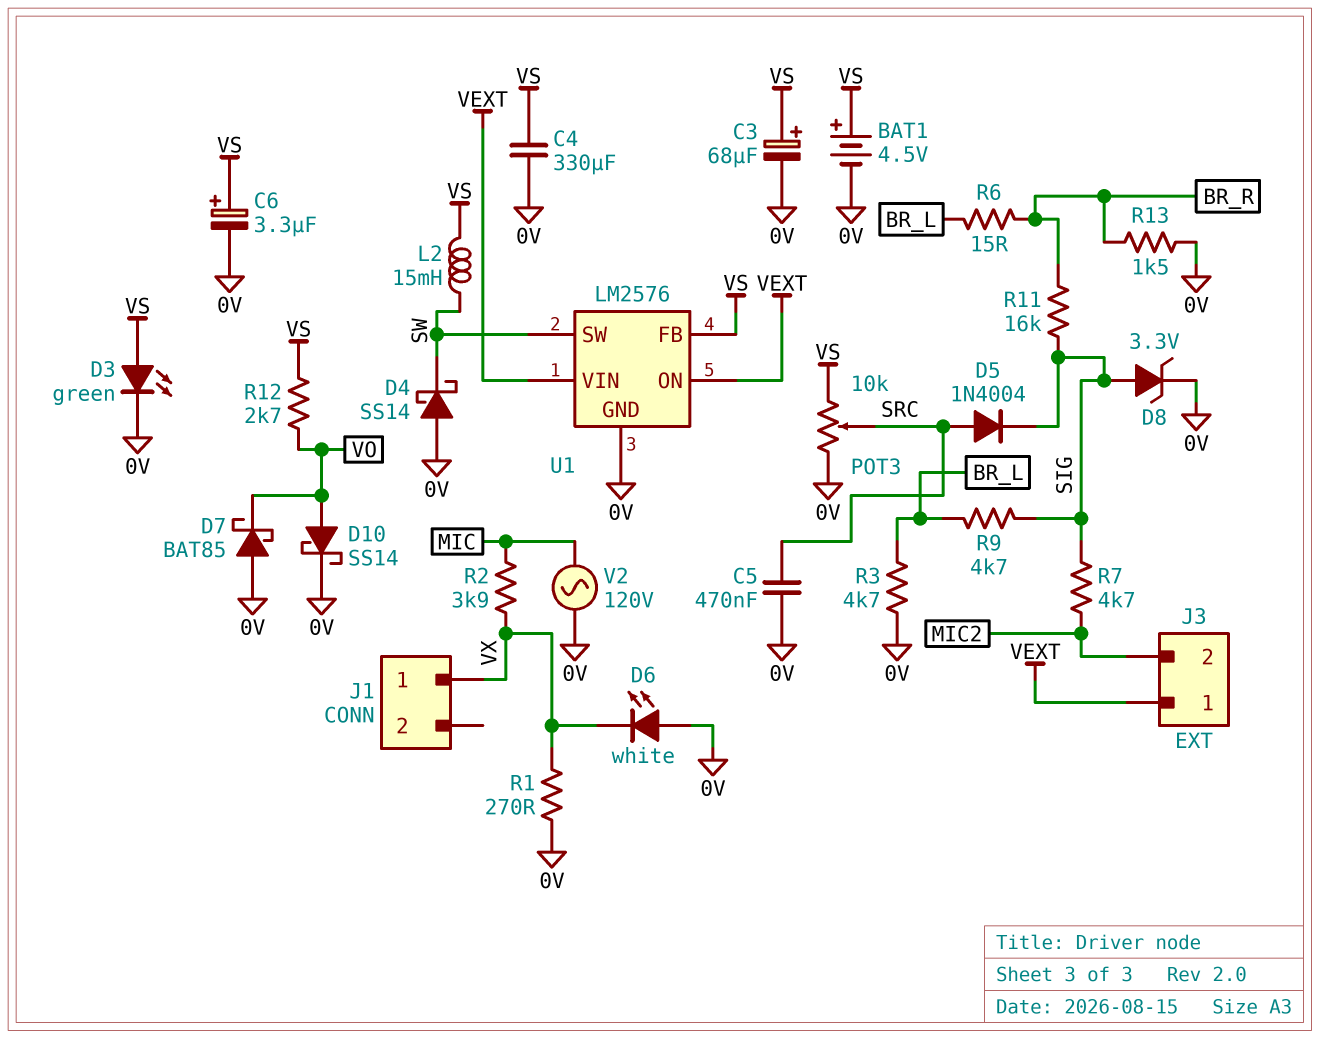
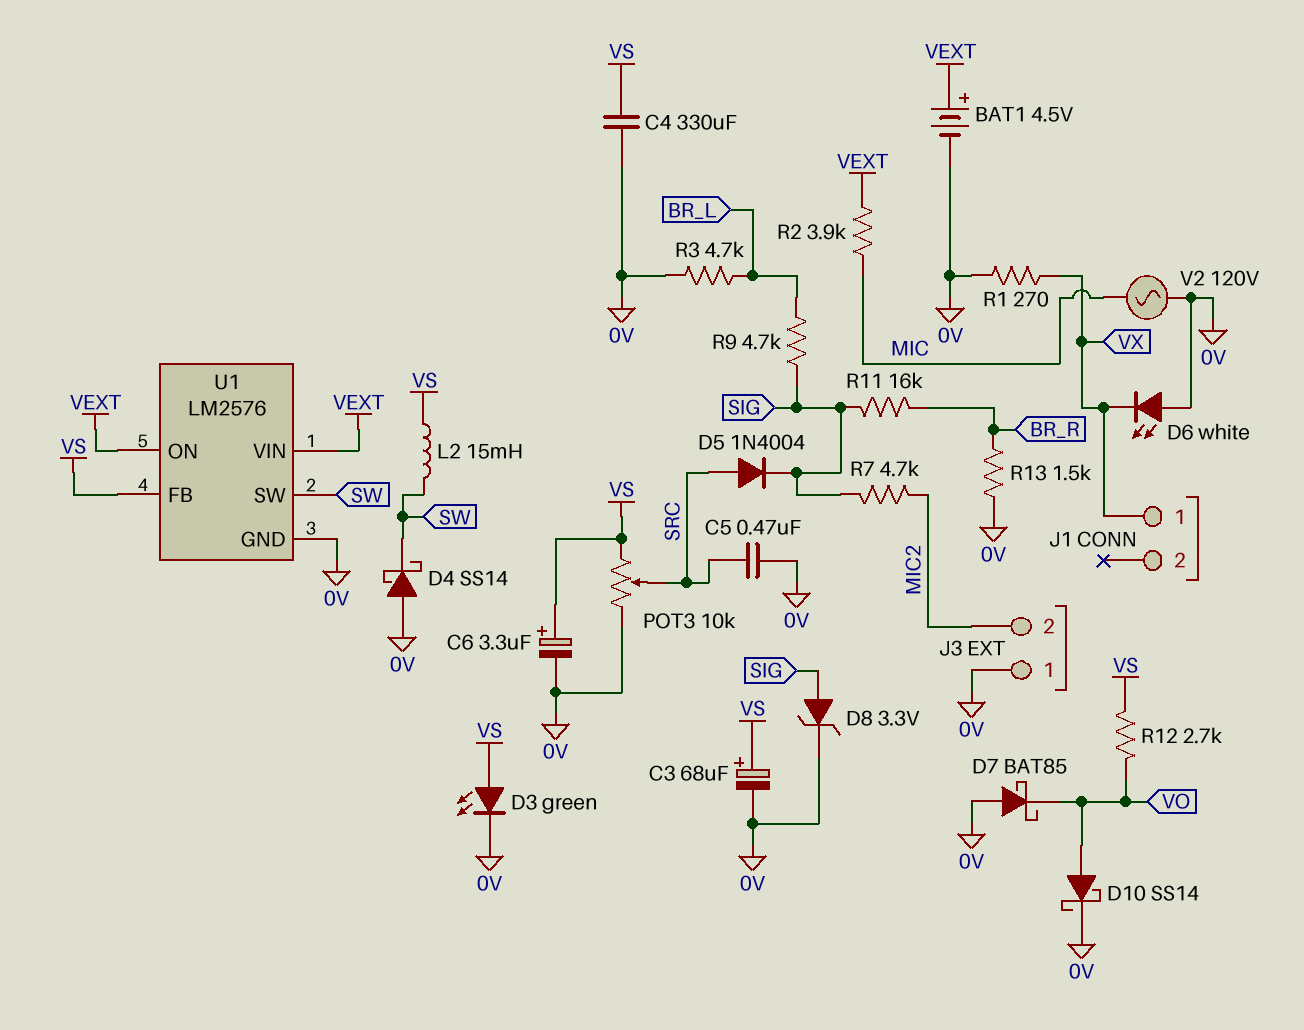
BAT1: 4.5V (plus VS, minus 0V) -> 4.5V (plus VEXT, minus 0V)
J3 pin 1: VEXT -> 0V
R2: 3.9k (MIC, VX) -> 3.9k (MIC, VEXT)
R6: 15 (BR_L, BR_R) -> none

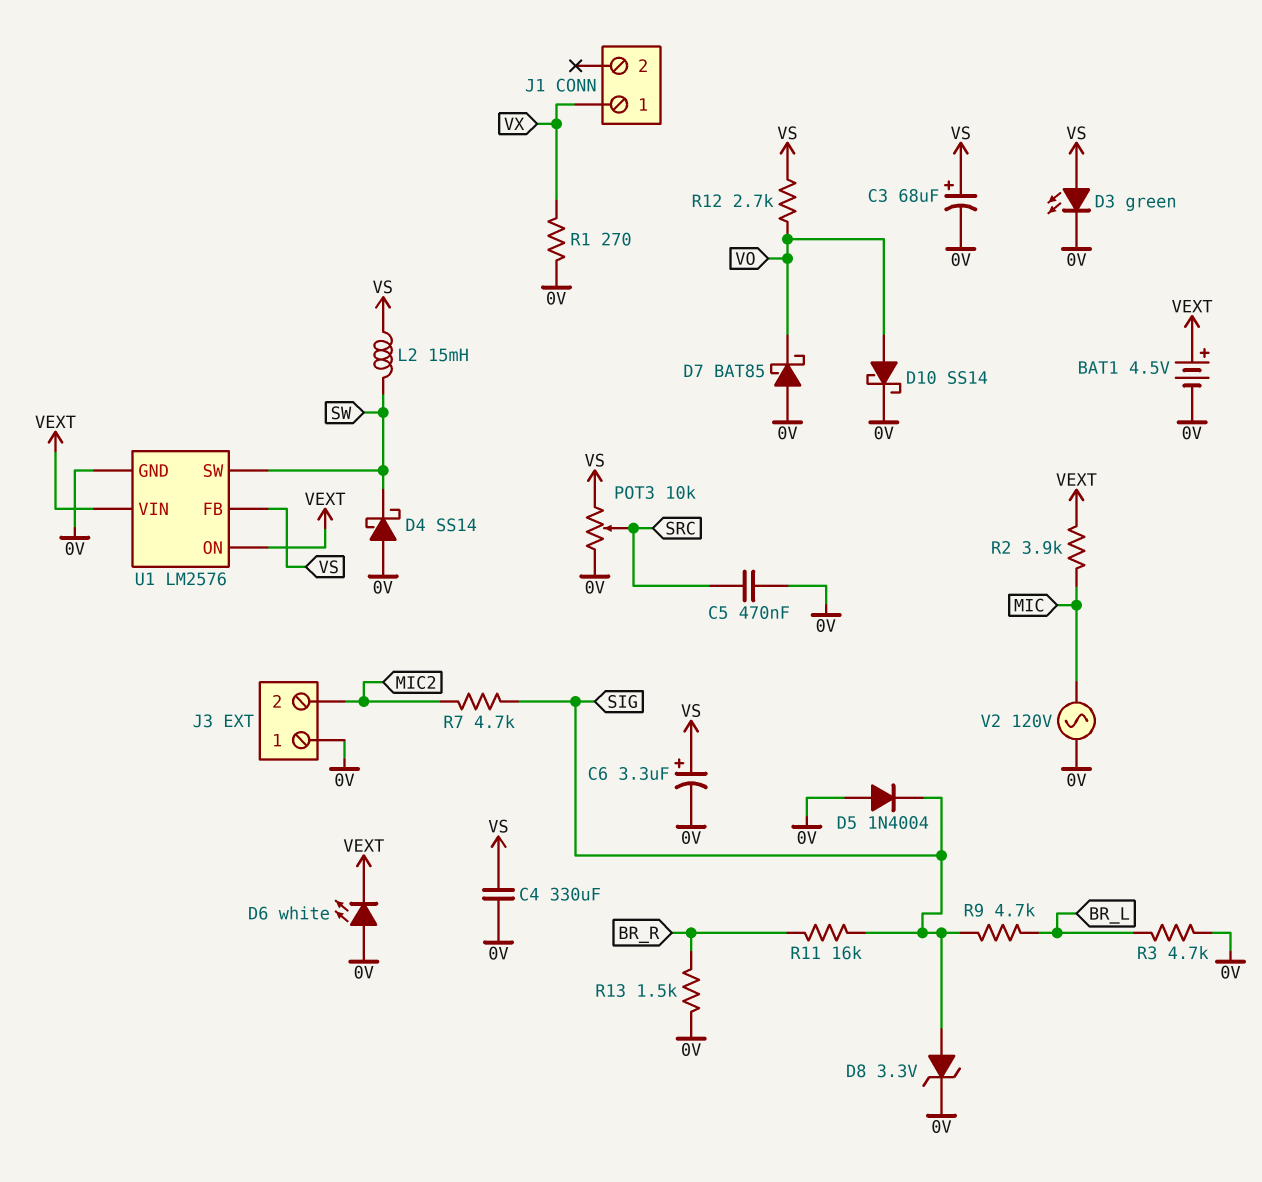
D5: diode 1N4004 (A SRC, K SIG) -> diode 1N4004 (A 0V, K SIG)
D6: LED white (A 0V, K VX) -> LED white (A 0V, K VEXT)

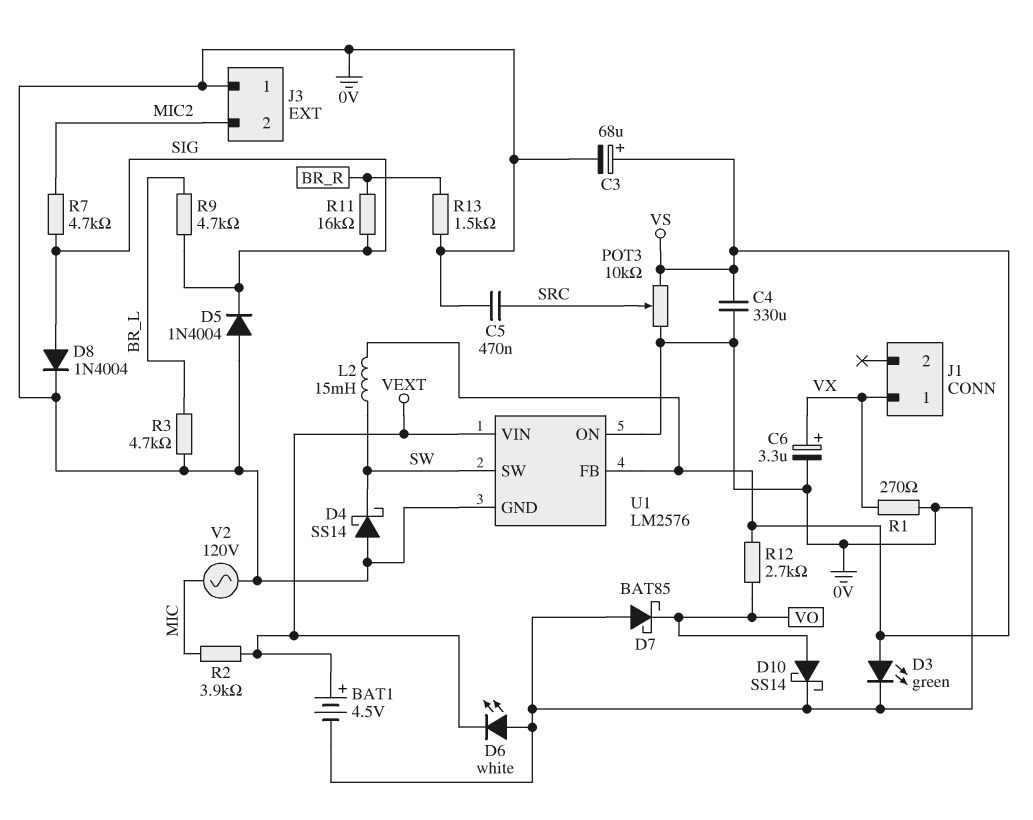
C6: 3.3uF (plus VS, minus 0V) -> 3.3uF (plus VX, minus 0V)
D8: zener 3.3V (A SIG, K 0V) -> diode 1N4004 (A SIG, K 0V)
U1 pin ON: VEXT -> 0V

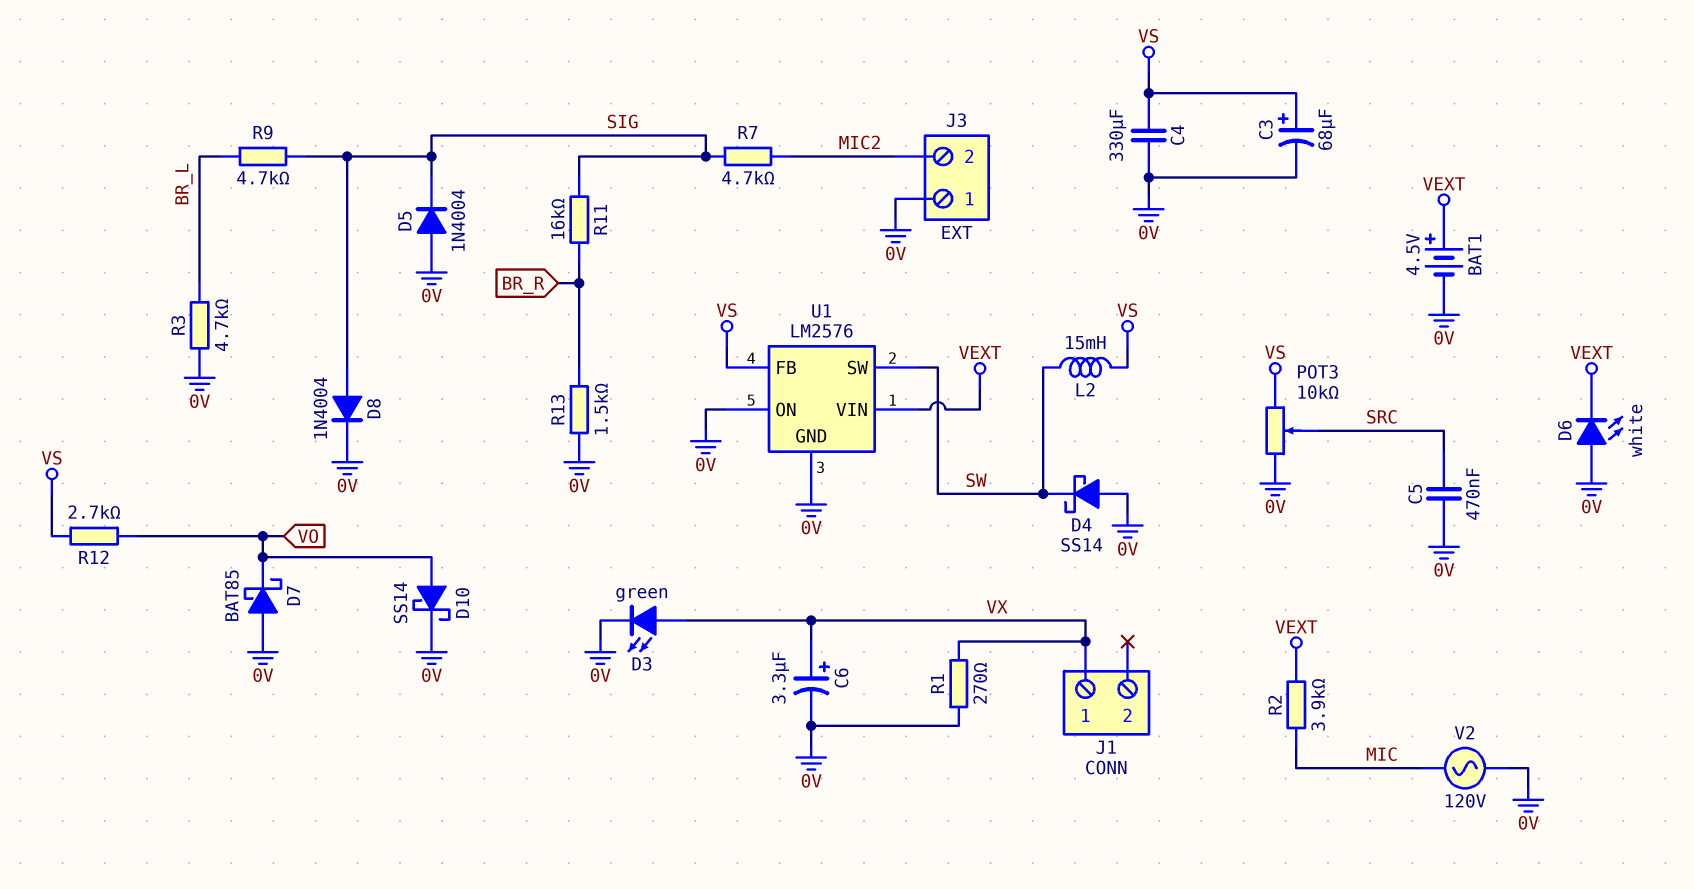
D3: LED green (A VS, K 0V) -> LED green (A VX, K 0V)

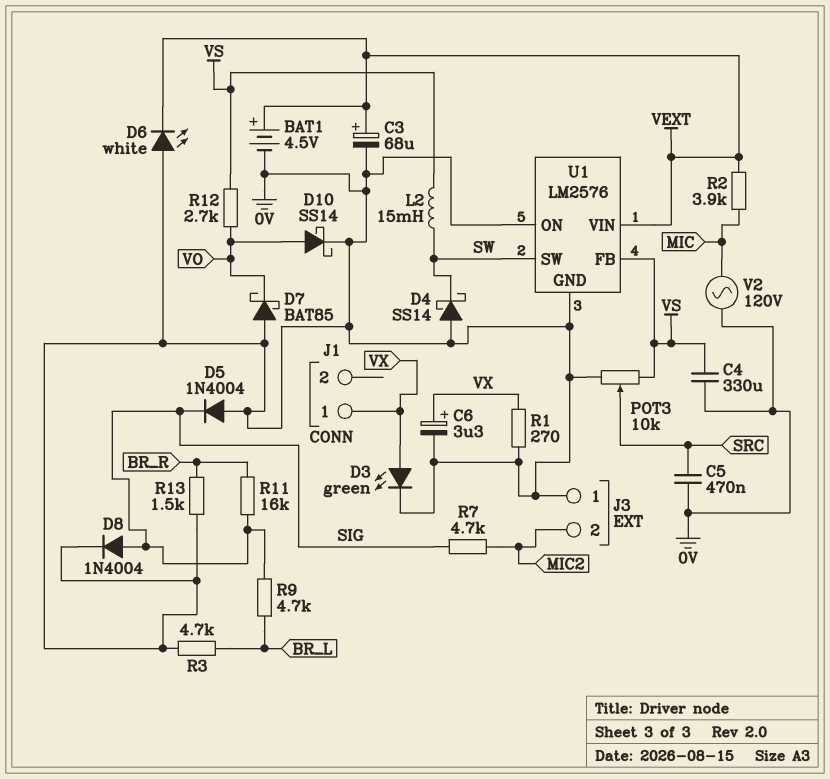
C3: 68uF (plus VS, minus 0V) -> 68uF (plus VEXT, minus 0V)

